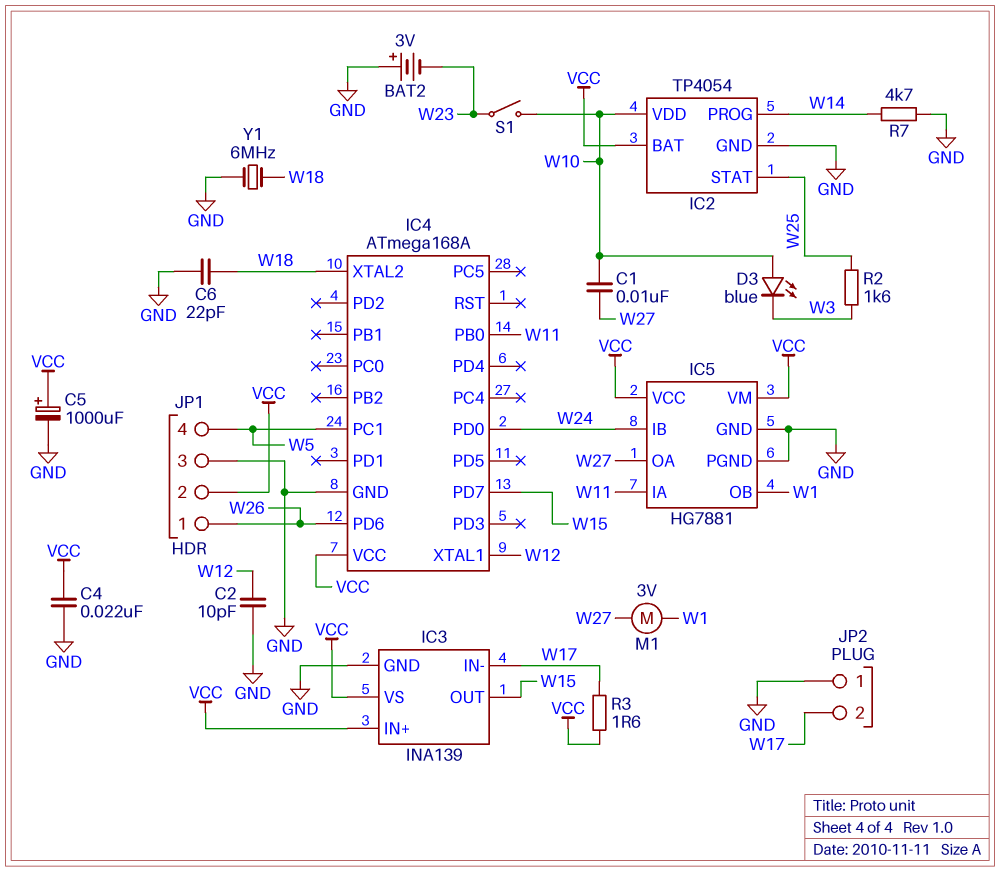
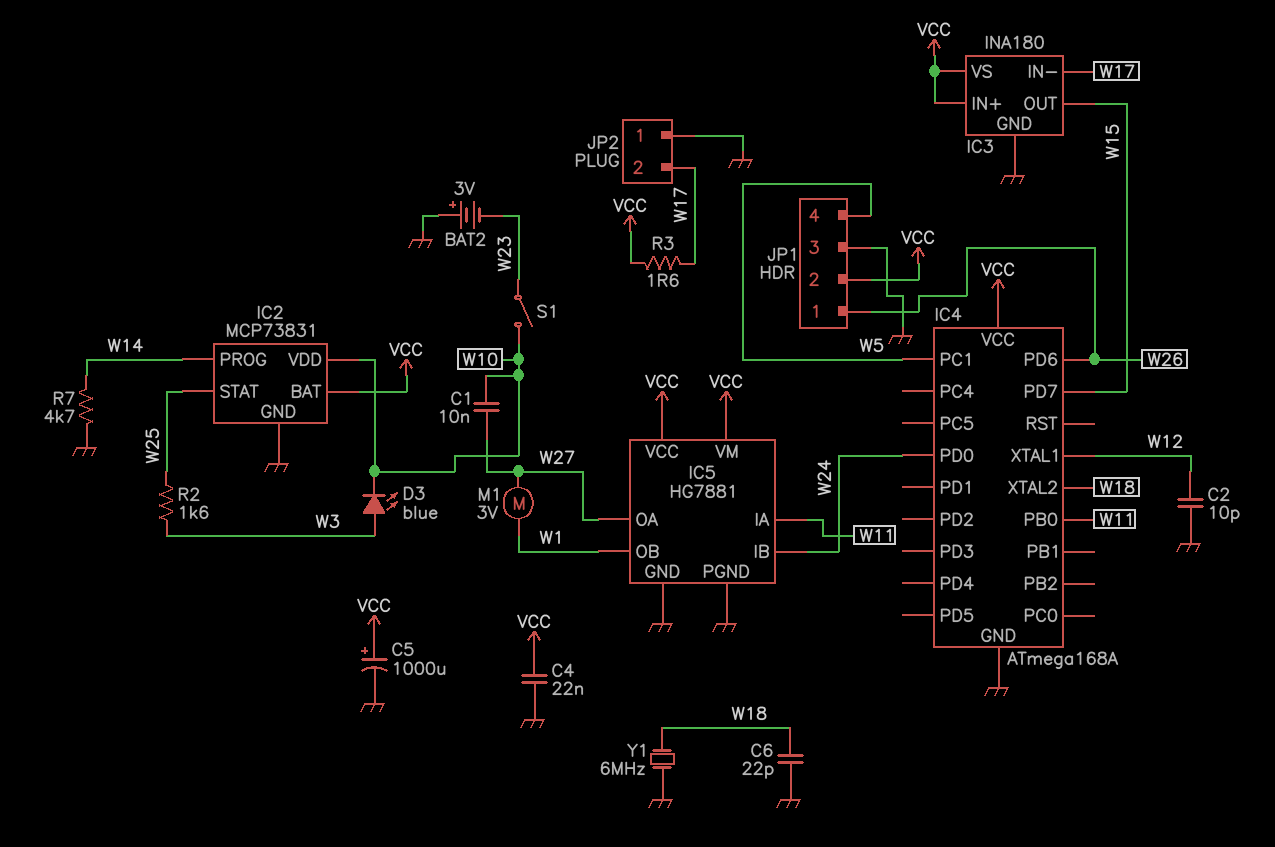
D3: LED blue (A W10, K W3) -> LED blue (A W3, K W10)
IC2: TP4054 -> MCP73831
IC3: INA139 -> INA180

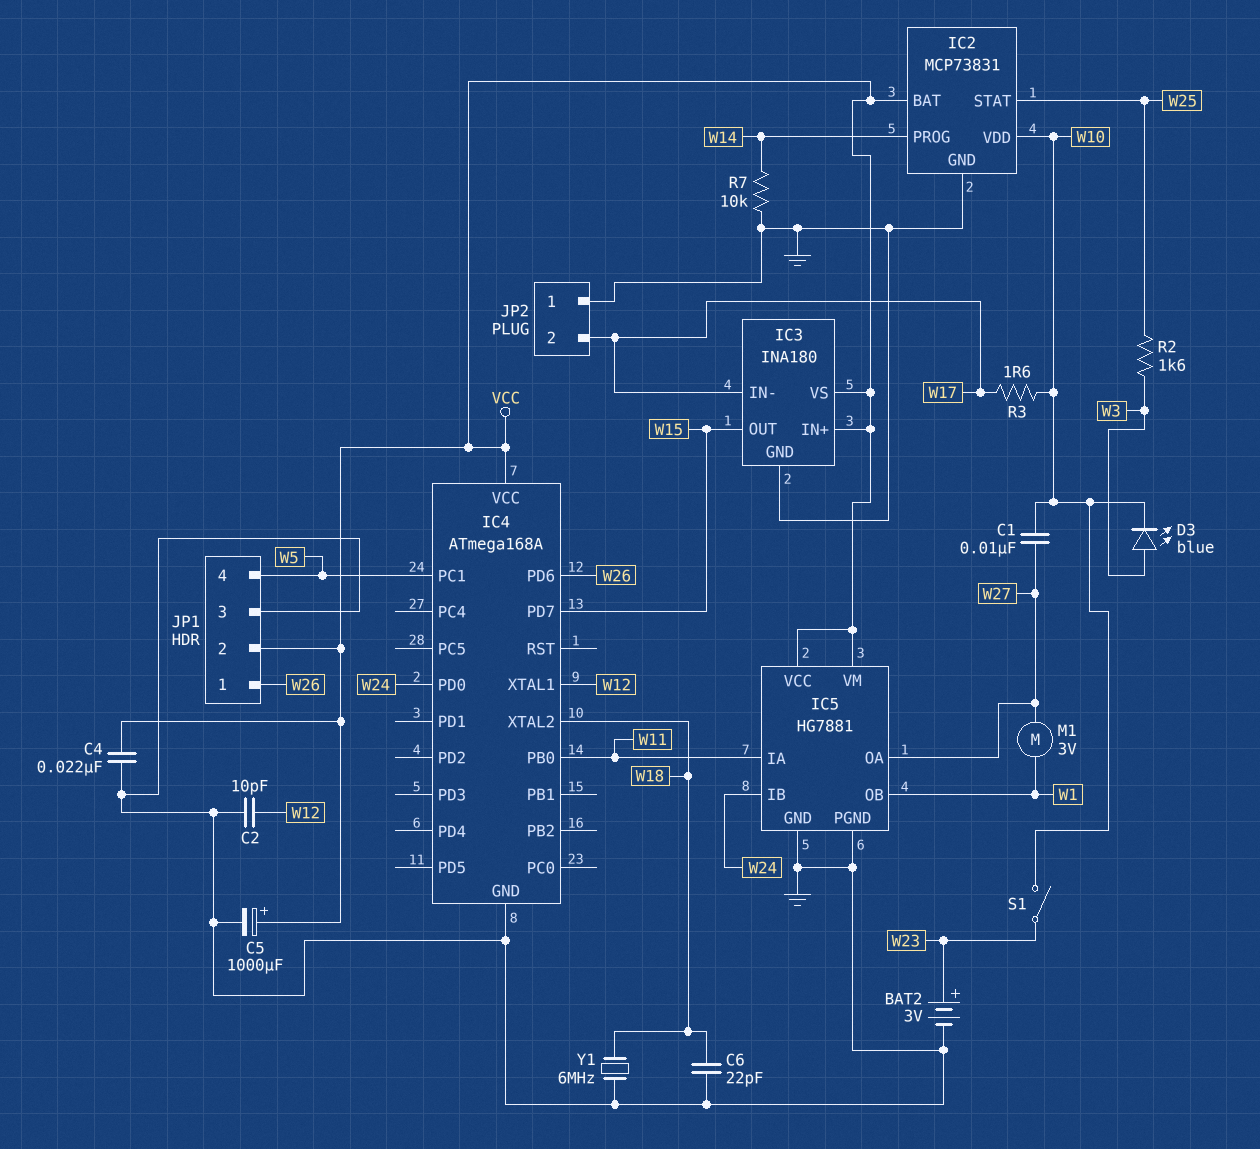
BAT2: 3V (plus GND, minus W23) -> 3V (plus W23, minus GND)
R3: 1.6 (VCC, W17) -> 1.6 (W10, W17)
R7: 4.7k (GND, W14) -> 10k (GND, W14)

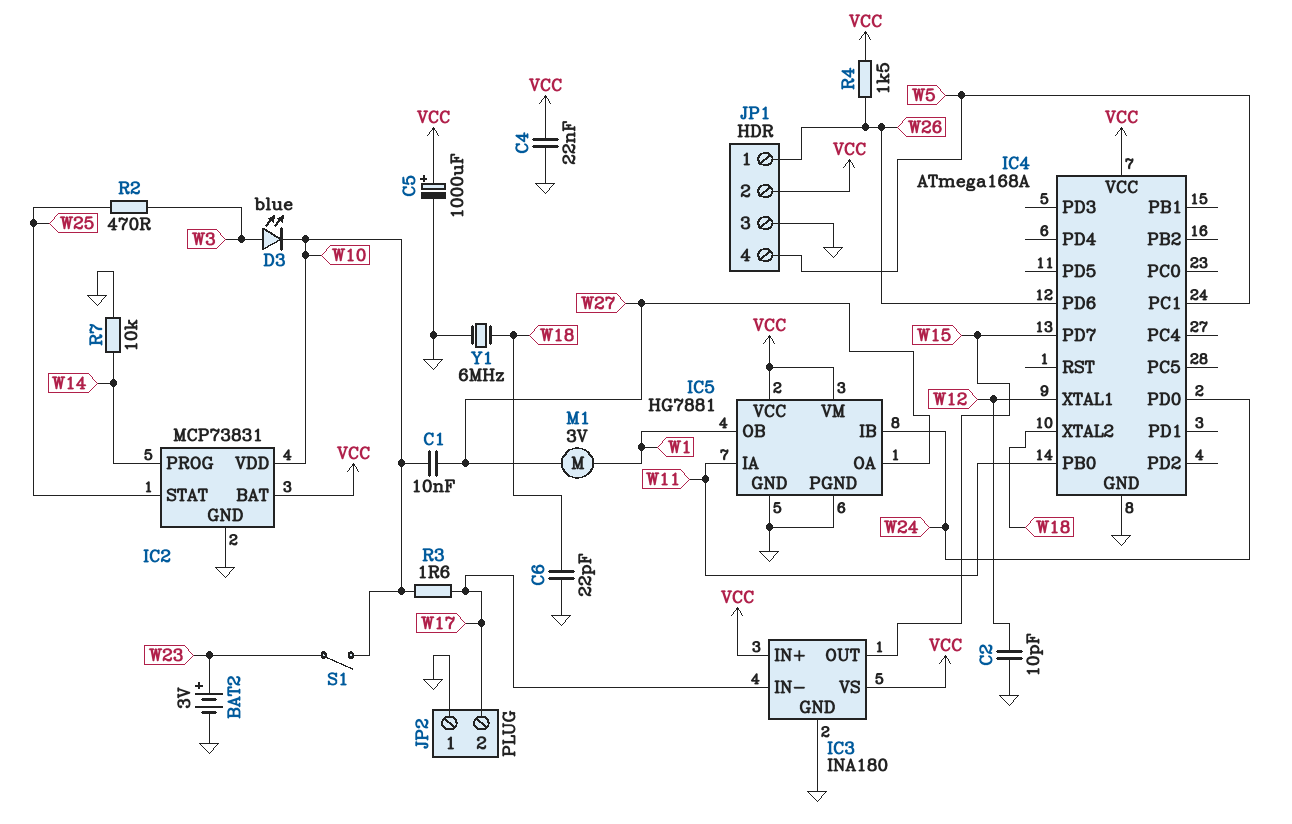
R2: 1.6k (W3, W25) -> 470 (W3, W25)
R4: none -> 1.5k (VCC, W26)

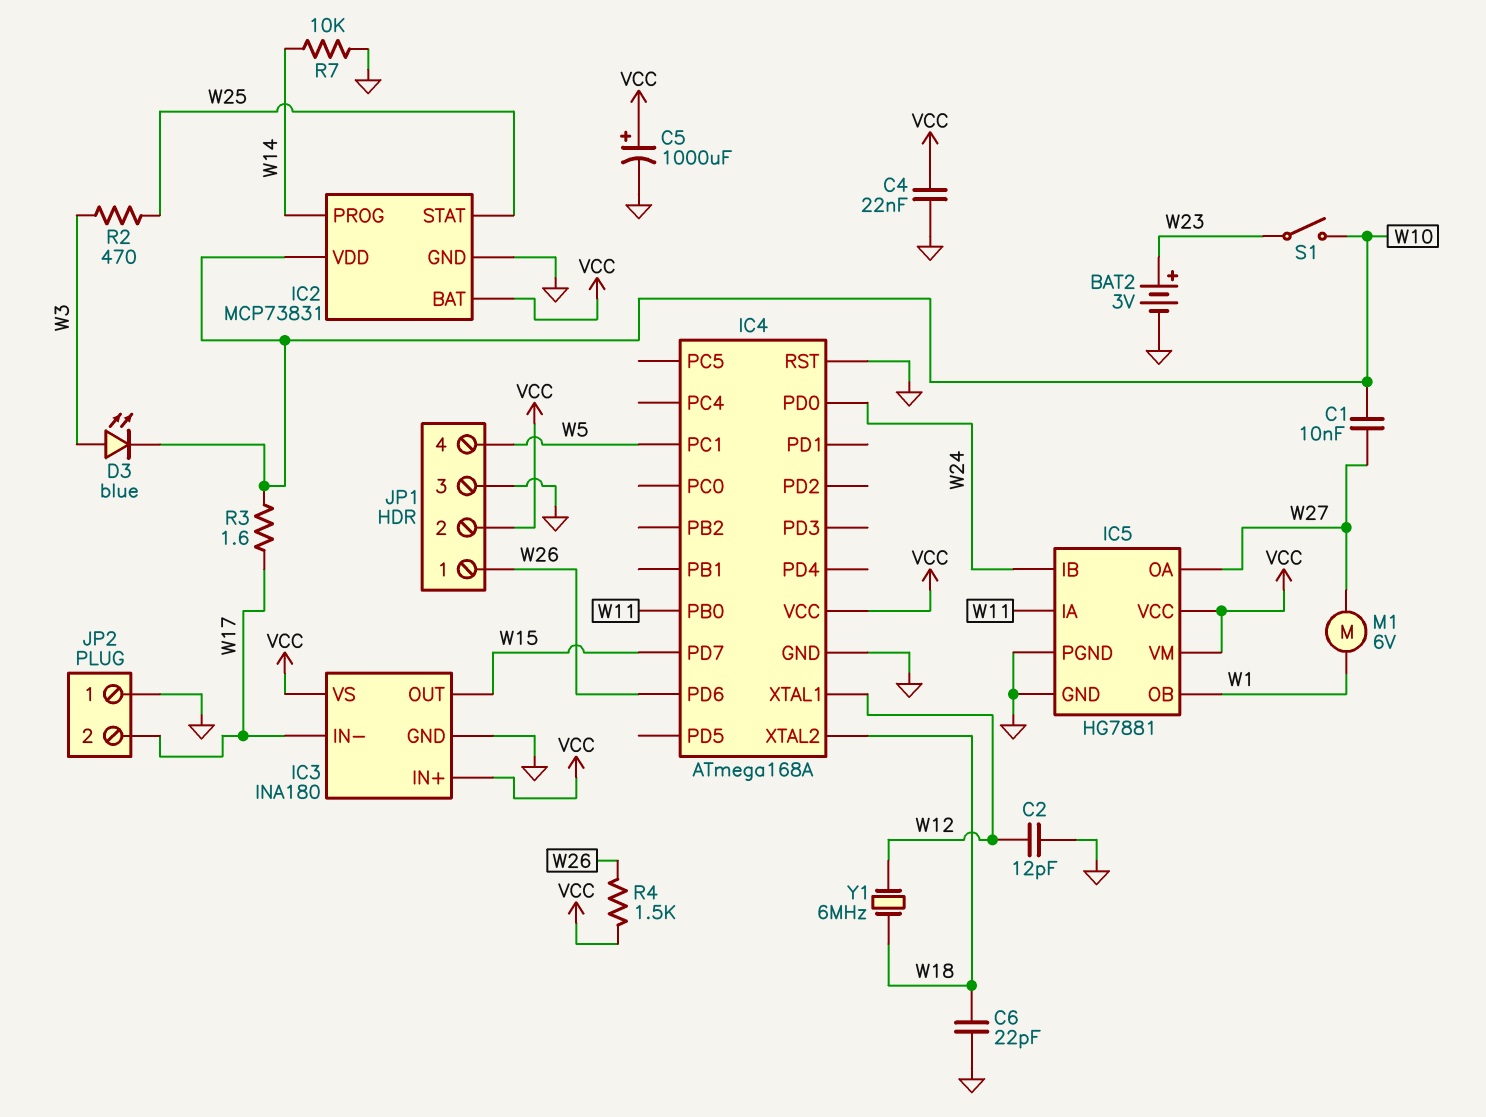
C2: 10pF (GND, W12) -> 12pF (GND, W12)
IC4 pin RST: none -> GND
M1: motor 3V (W1, W27) -> motor 6V (W1, W27)
Y1: 6MHz (GND, W18) -> 6MHz (W12, W18)

